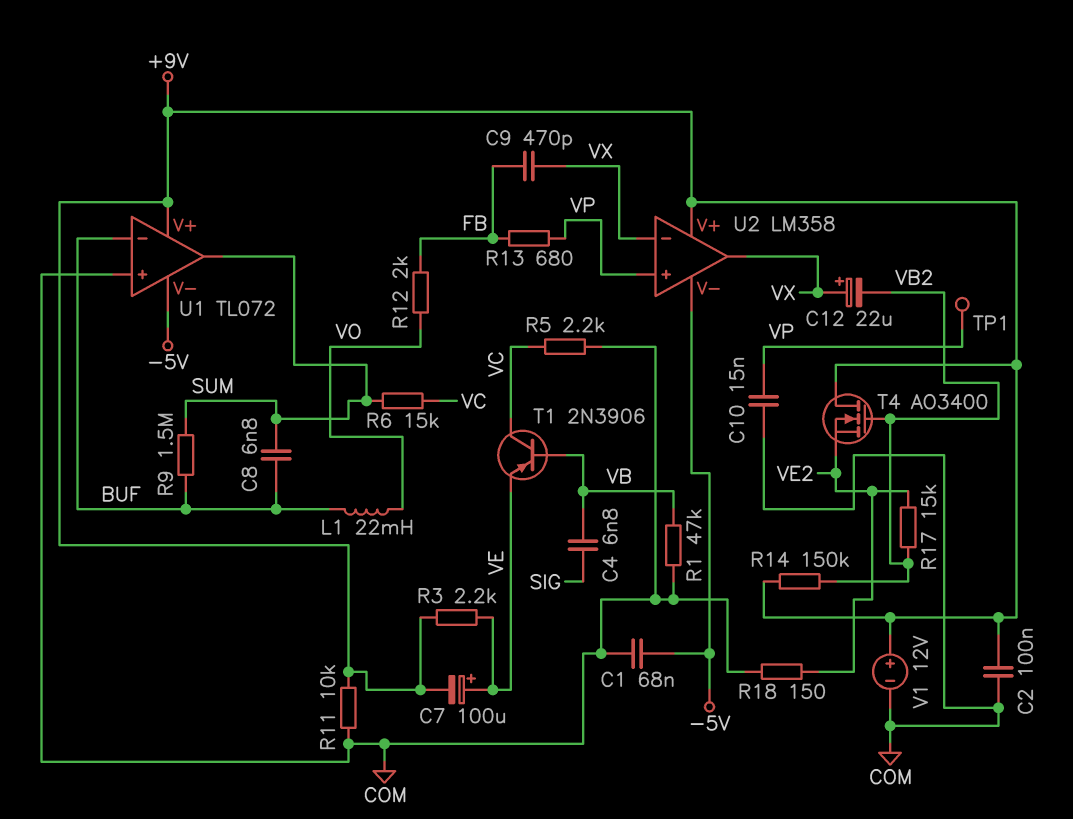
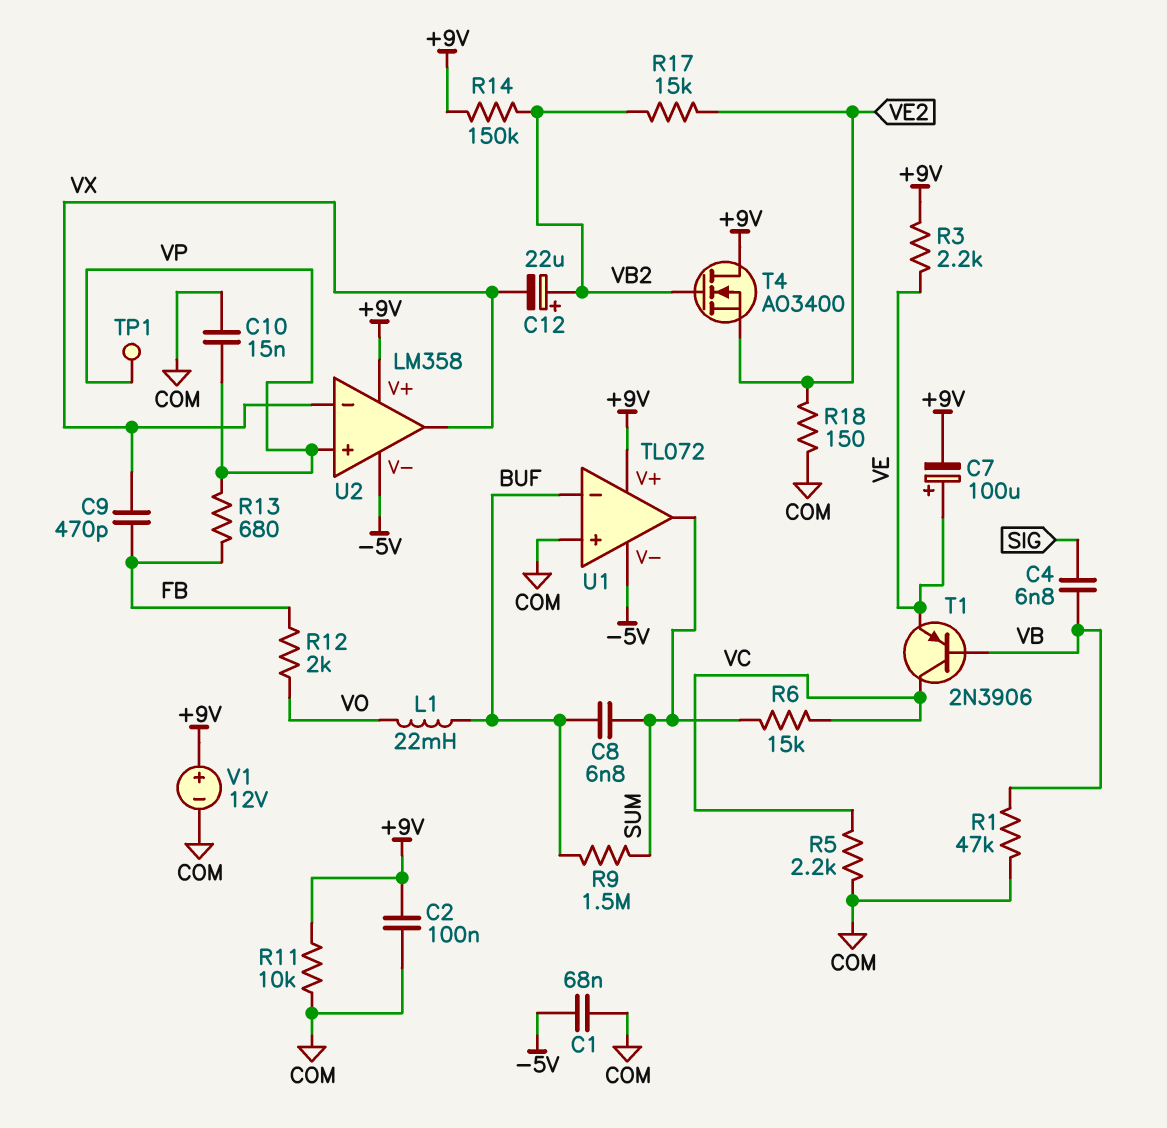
C12: 22uF (plus VX, minus VB2) -> 22uF (plus VB2, minus VX)

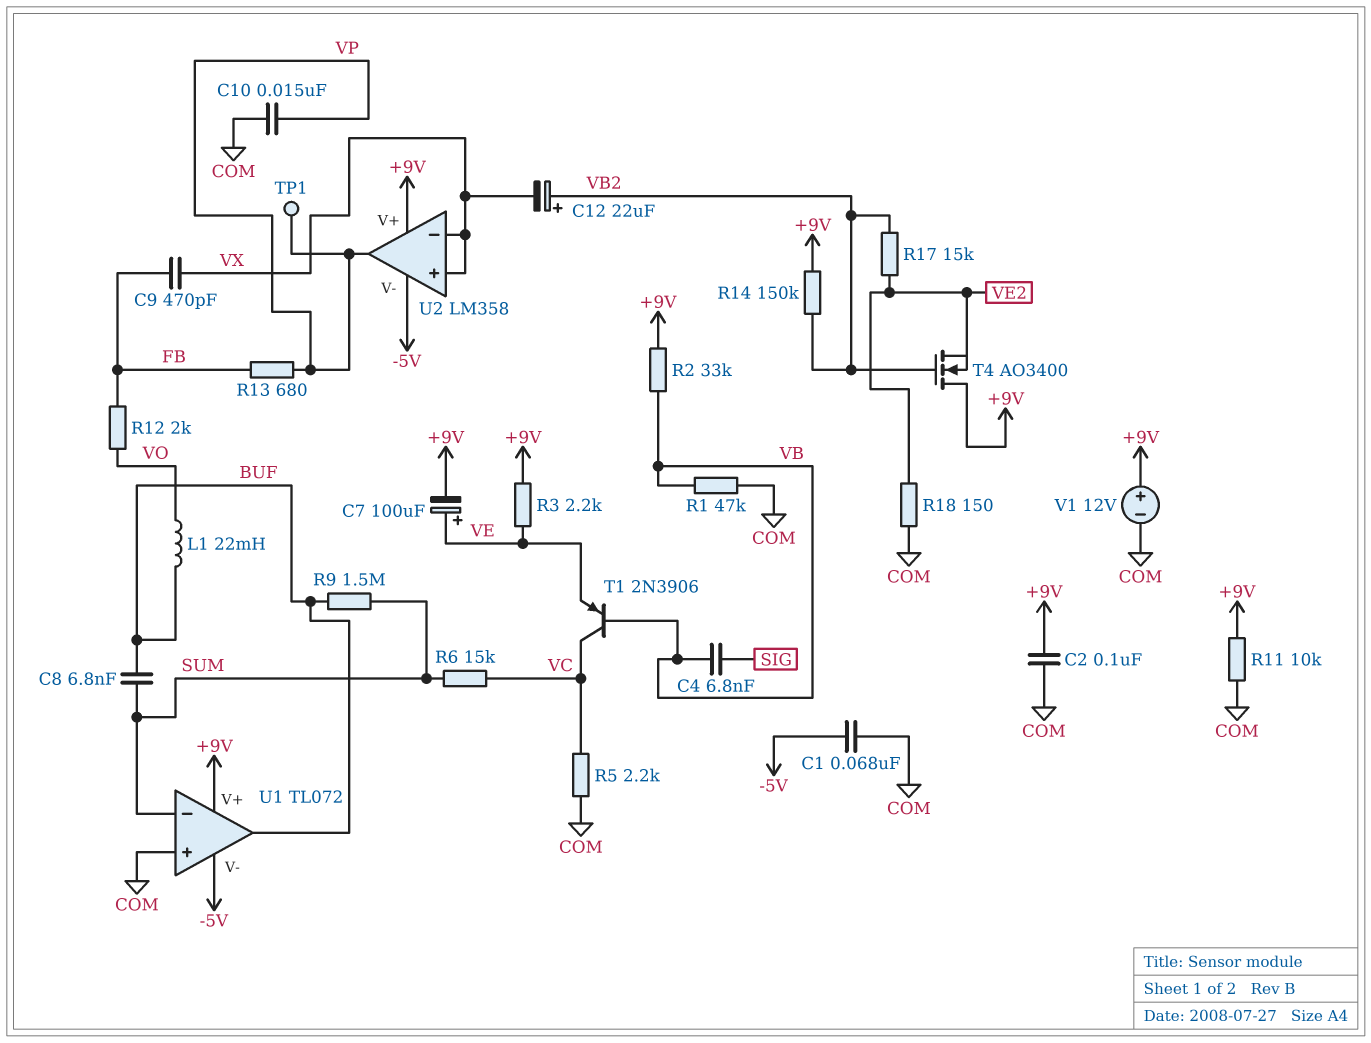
R2: none -> 33k (+9V, VB)
U1 pin in-: BUF -> SUM
U1 pin out: SUM -> BUF
U2 pin in+: VP -> VX
U2 pin out: VX -> VP

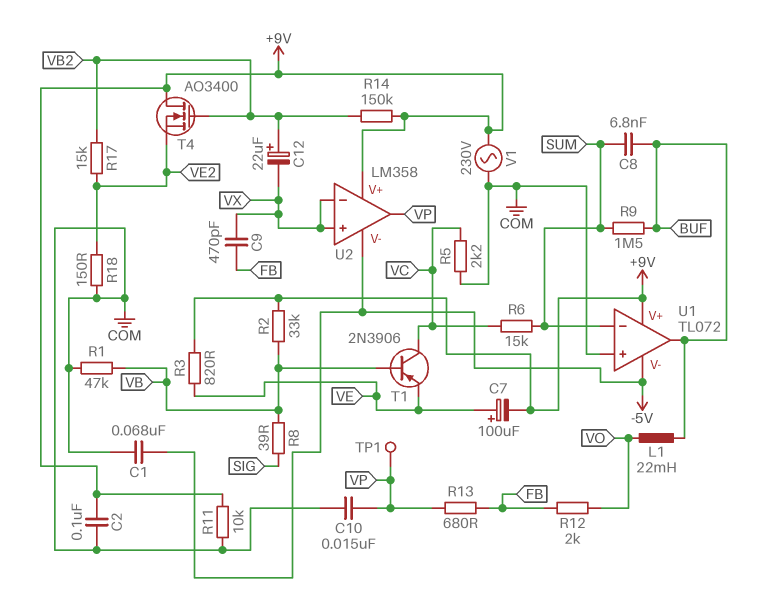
C4: 6.8nF (SIG, VB) -> none
R3: 2.2k (+9V, VE) -> 820 (+9V, VE)
R8: none -> 39 (SIG, VB)
V1: 12V (plus +9V, minus COM) -> AC 230V (+9V, COM)

